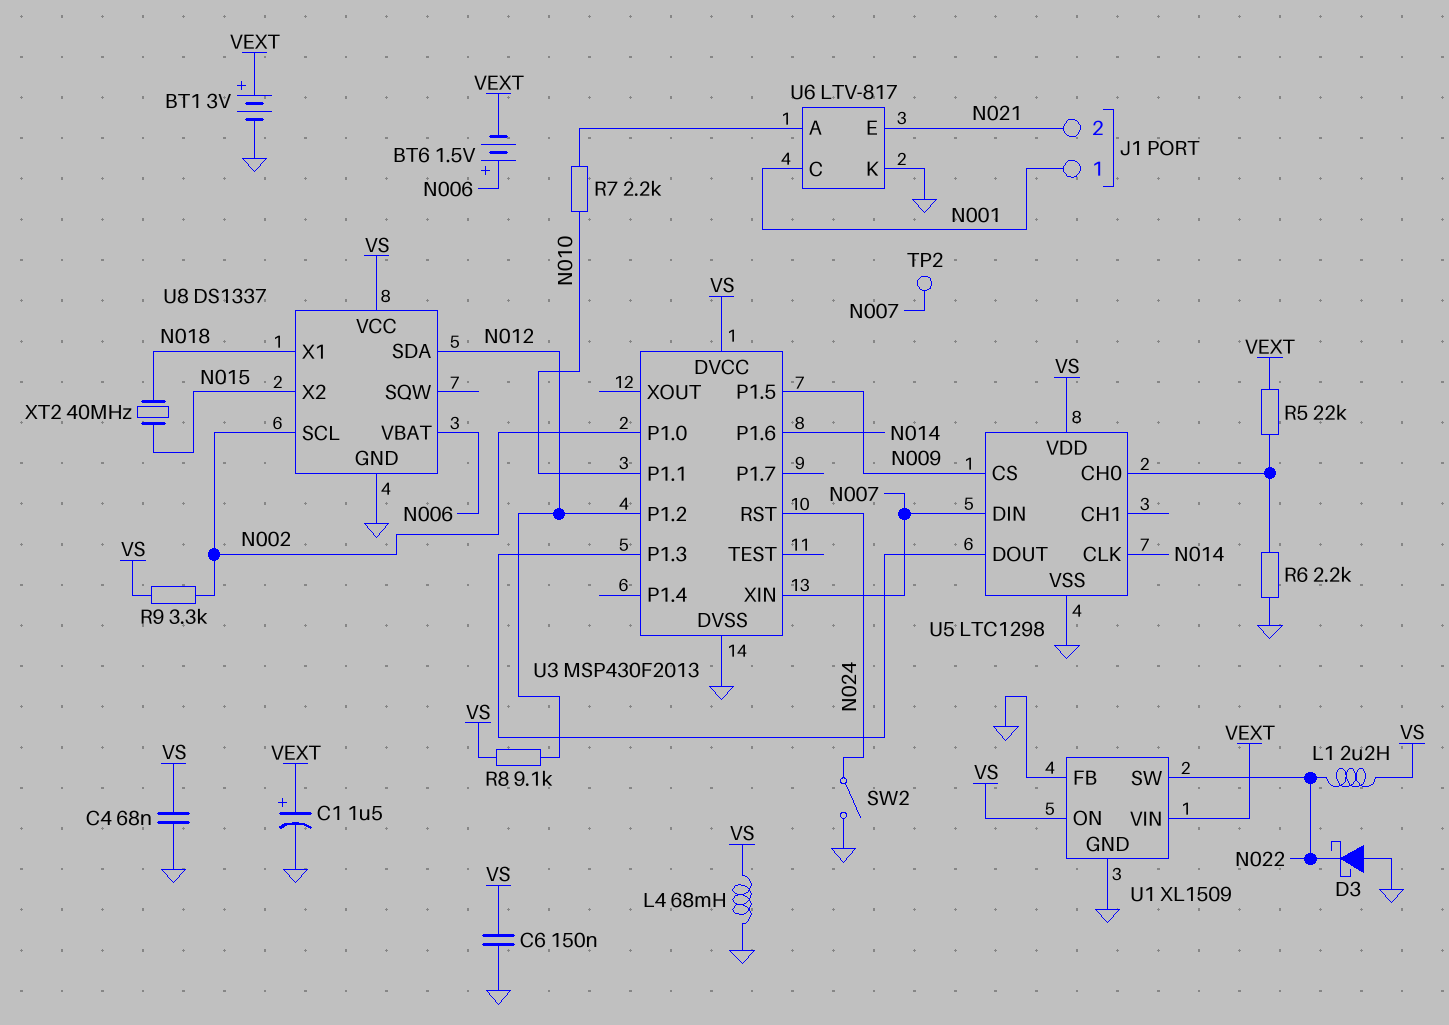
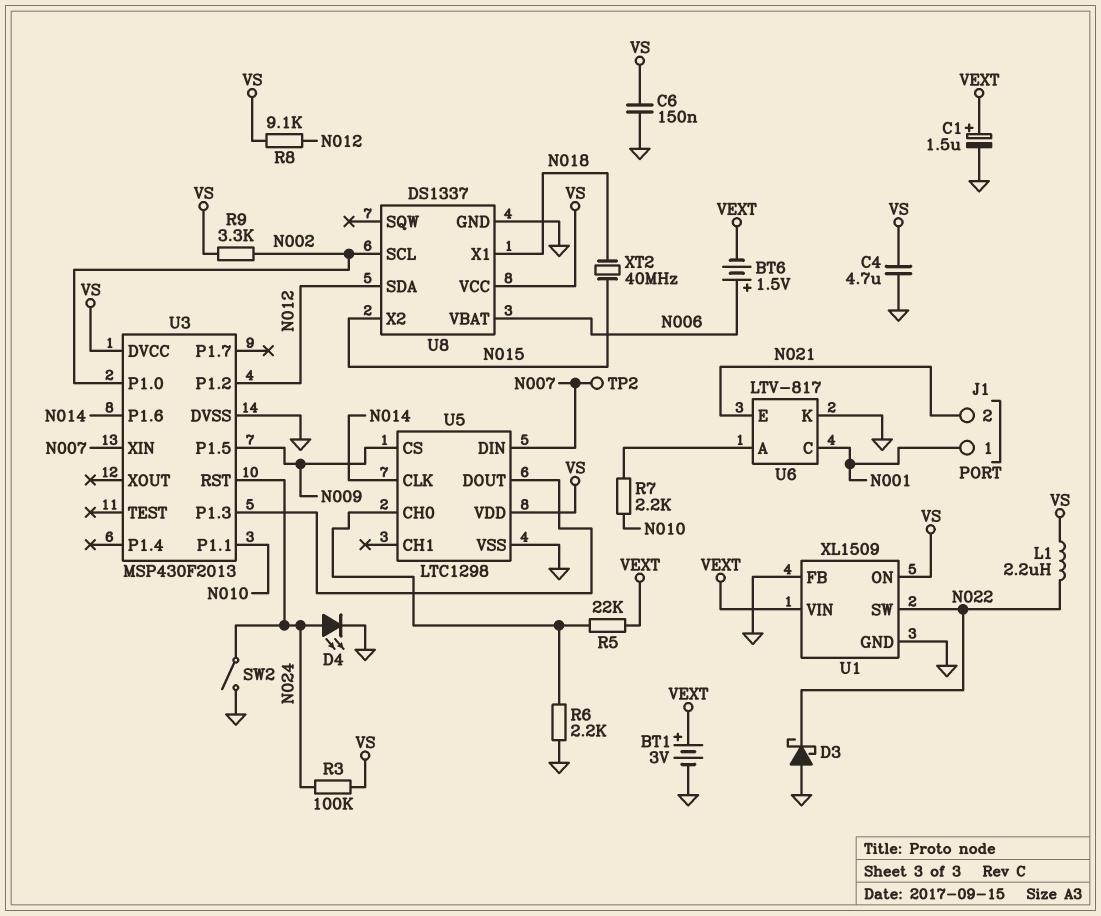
C4: 68nF (GND, VS) -> 4.7uF (GND, VS)
D4: none -> LED (A N024, K GND)
L4: 68mH (GND, VS) -> none
R3: none -> 100k (N024, VS)

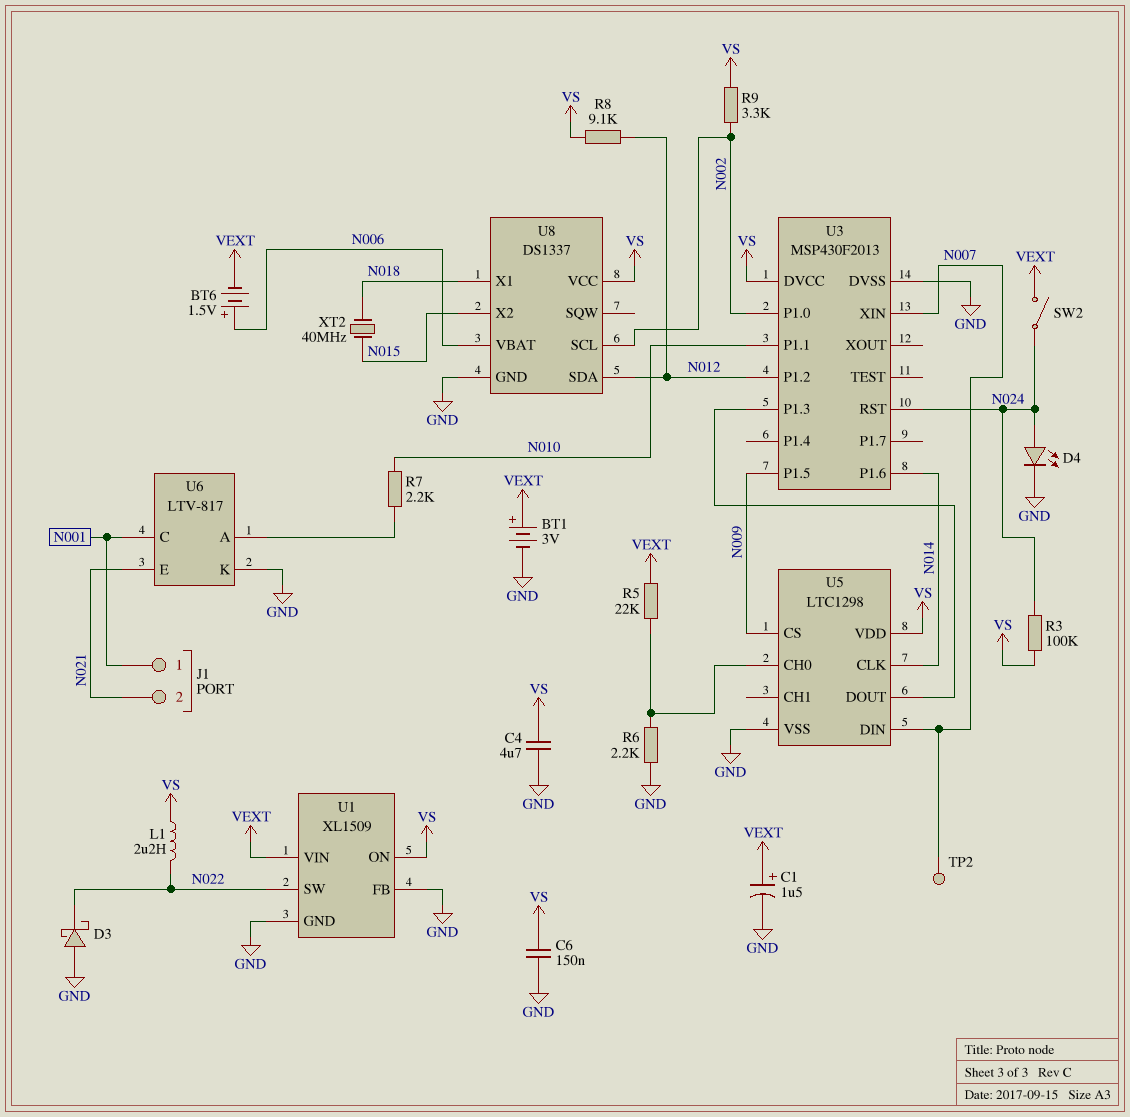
SW2: switch (GND, N024) -> switch (N024, VEXT)

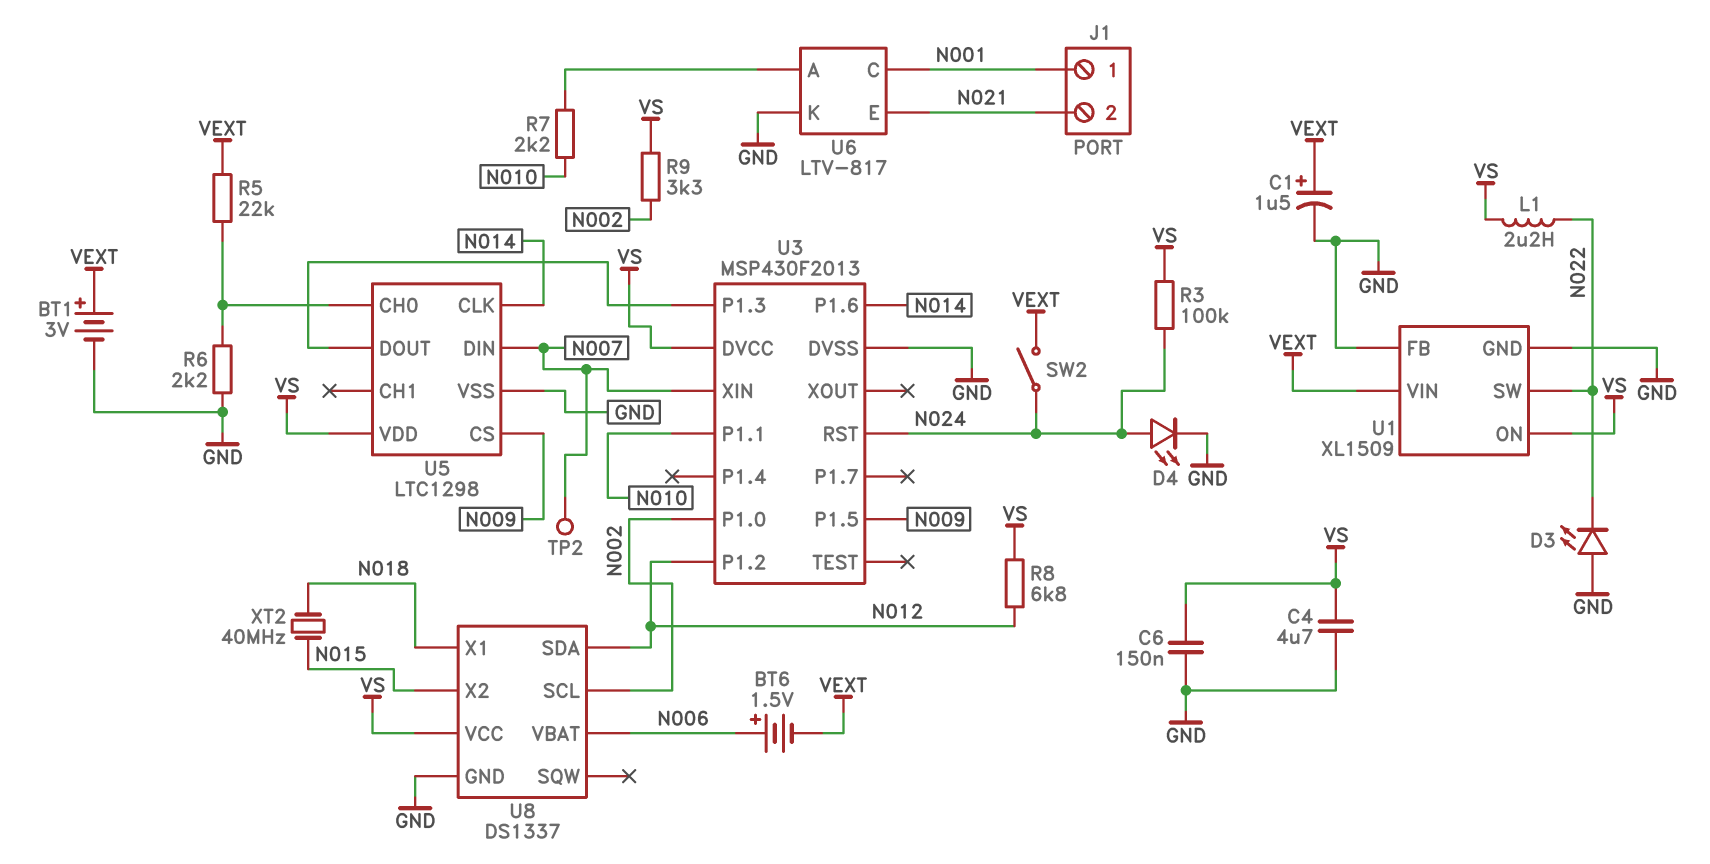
D3: schottky (A GND, K N022) -> LED (A GND, K N022)
R8: 9.1k (N012, VS) -> 6.8k (N012, VS)

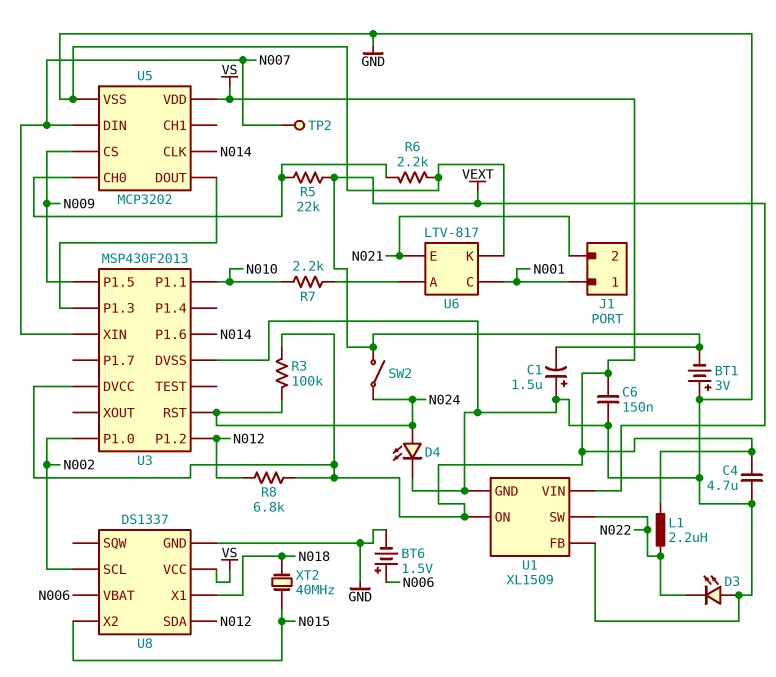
BT1: 3V (plus VEXT, minus GND) -> 3V (plus GND, minus VEXT)
BT6: 1.5V (plus N006, minus VEXT) -> 1.5V (plus N006, minus GND)
C1: 1.5uF (plus VEXT, minus GND) -> 1.5uF (plus GND, minus VEXT)
R9: 3.3k (N002, VS) -> none
U5: LTC1298 -> MCP3202

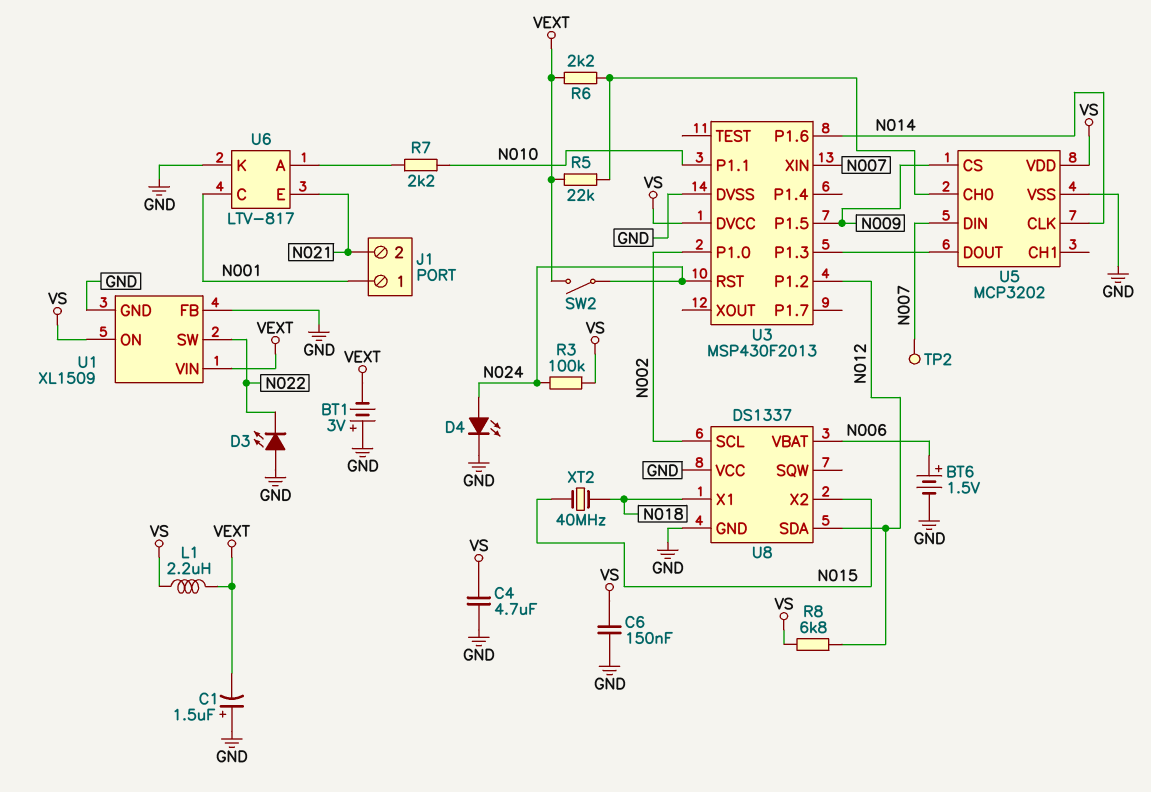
L1: 2.2uH (N022, VS) -> 2.2uH (VEXT, VS)
R6: 2.2k (GND, U5/CH0) -> 2.2k (U5/CH0, VEXT)
U8 pin VCC: VS -> GND

